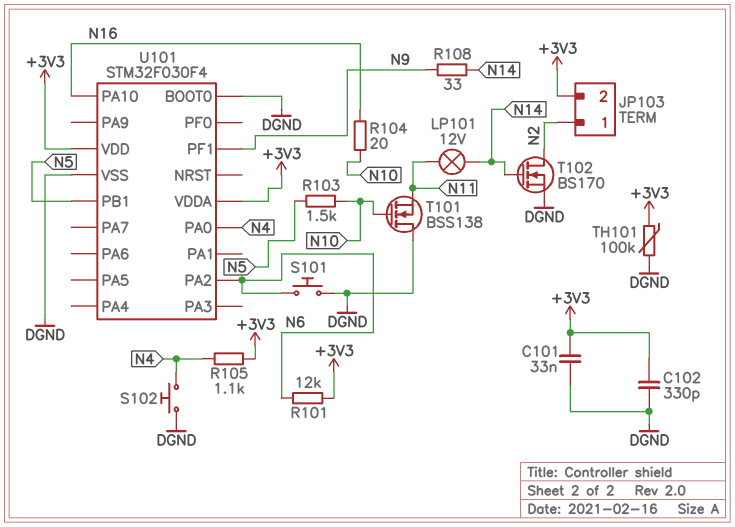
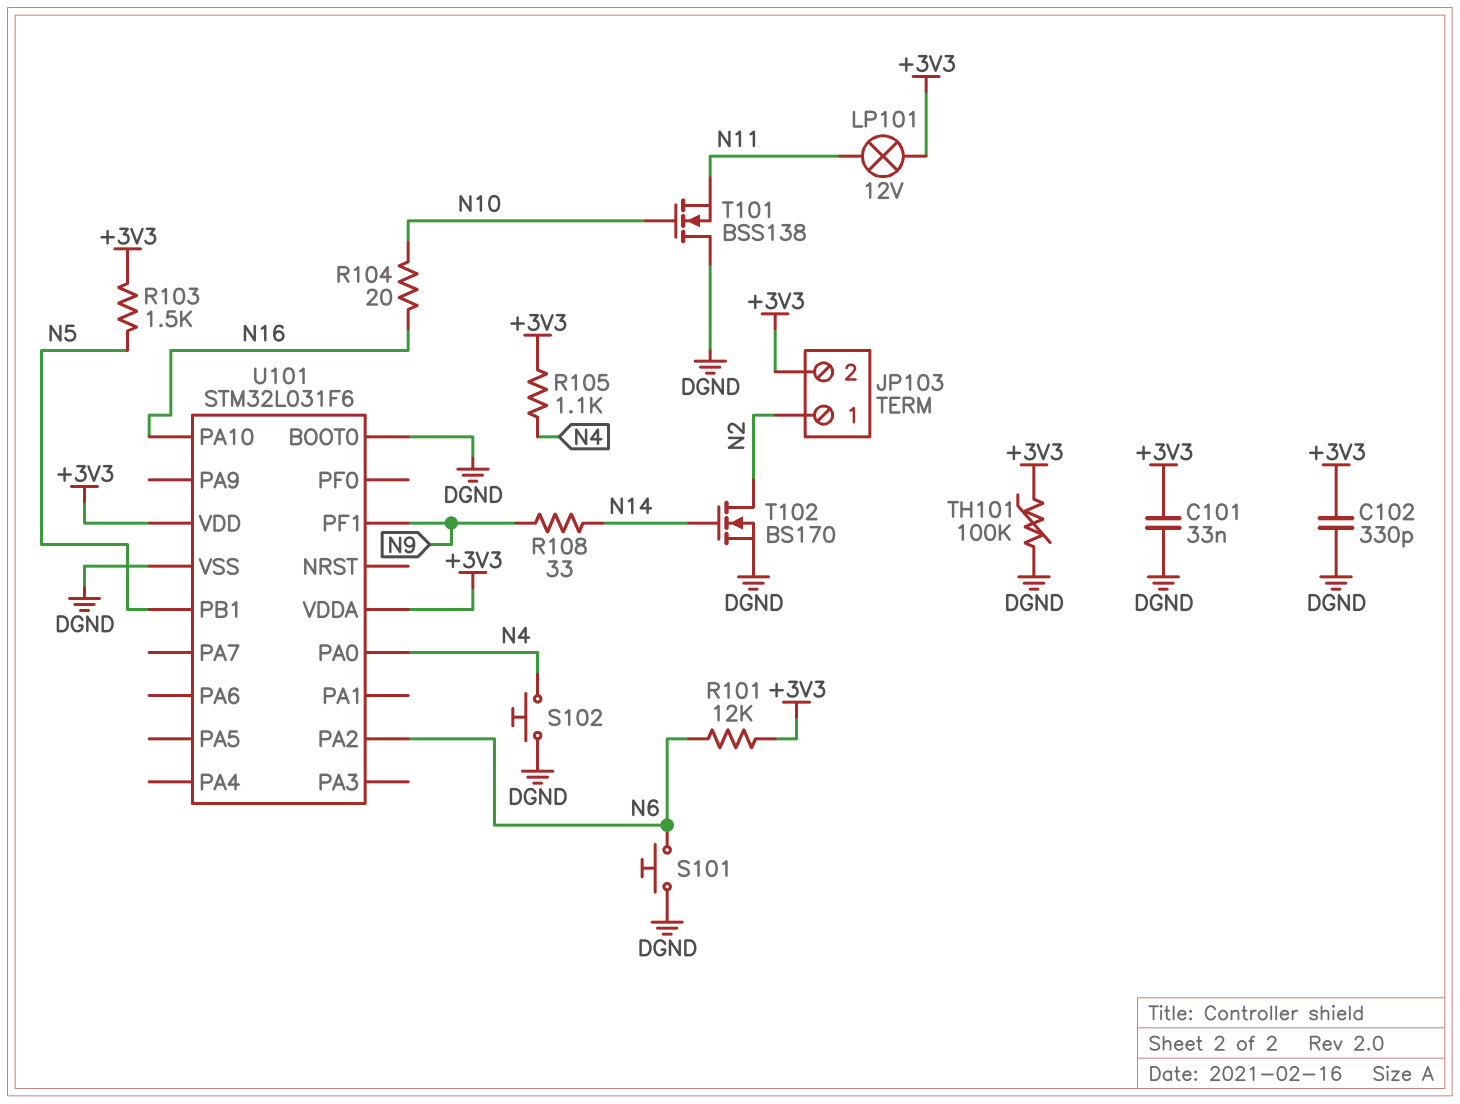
LP101: lamp 12V (N11, N14) -> lamp 12V (+3V3, N11)
R103: 1.5k (N5, N10) -> 1.5k (+3V3, N5)
U101: STM32F030F4 -> STM32L031F6

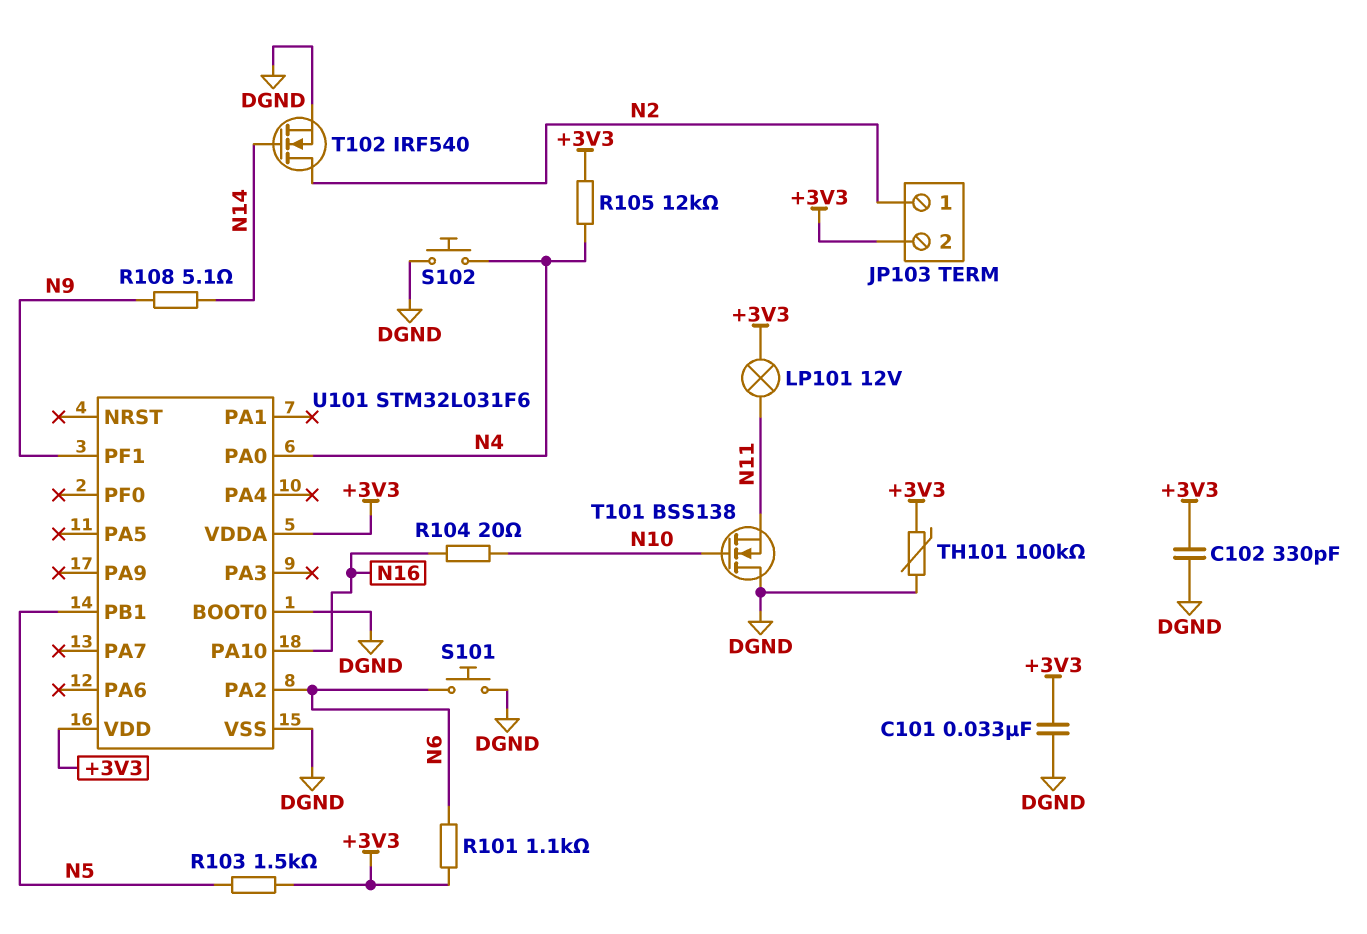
R101: 12k (+3V3, N6) -> 1.1k (+3V3, N6)
R105: 1.1k (+3V3, N4) -> 12k (+3V3, N4)
R108: 33 (N9, N14) -> 5.1 (N9, N14)
T102: NMOS BS170 (G N14, D N2, S DGND) -> NMOS IRF540 (G N14, D N2, S DGND)

